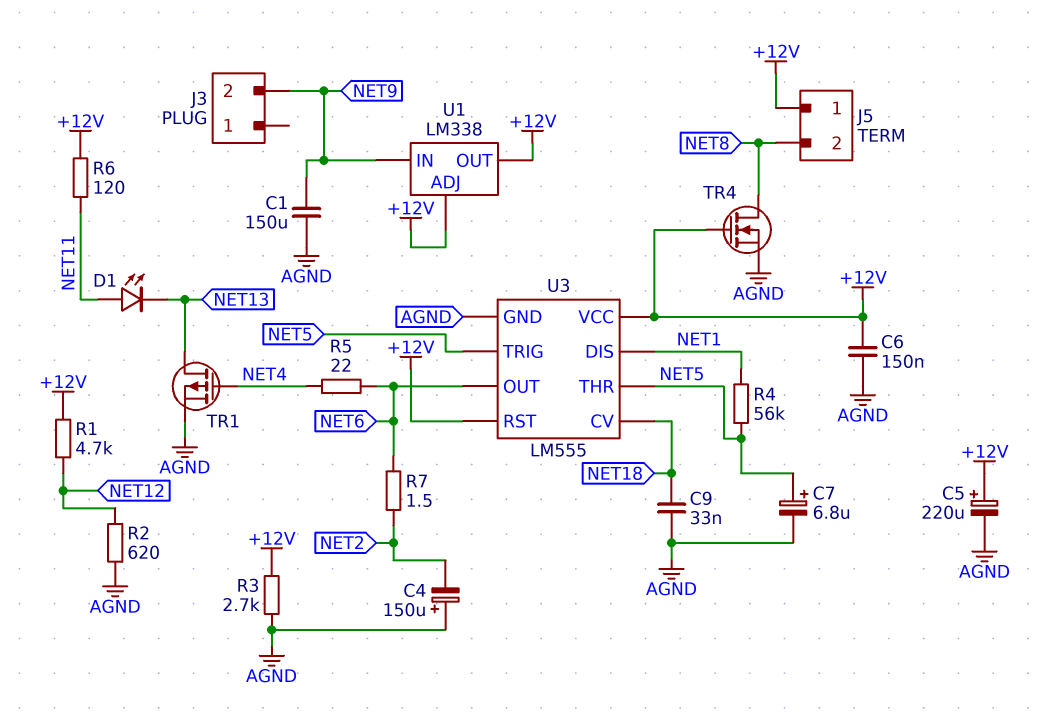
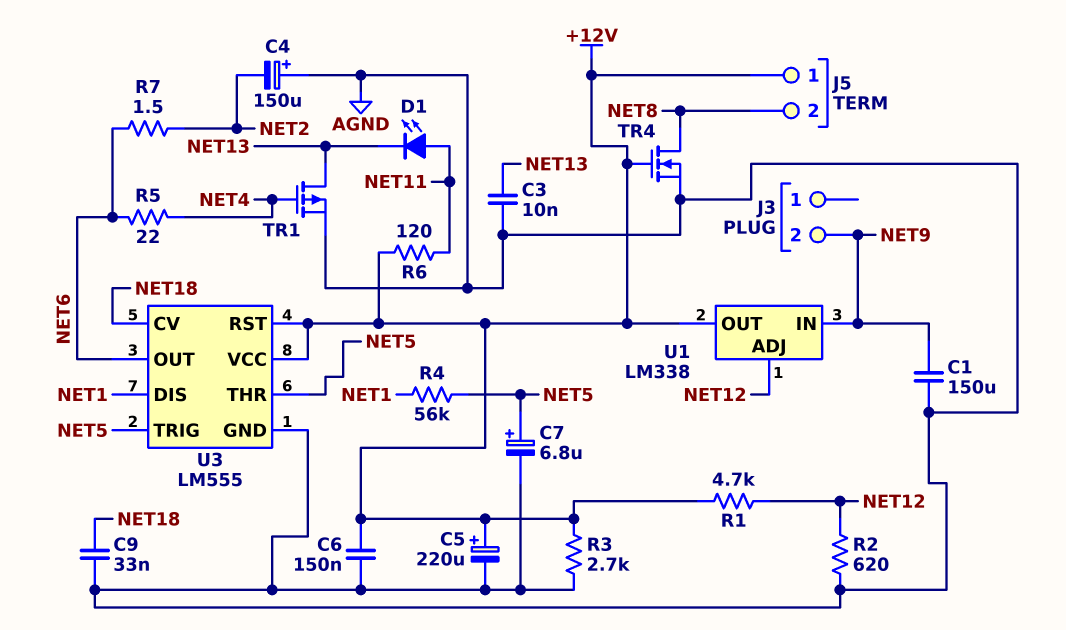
C3: none -> 10nF (AGND, NET13)
U1 pin ADJ: +12V -> NET12

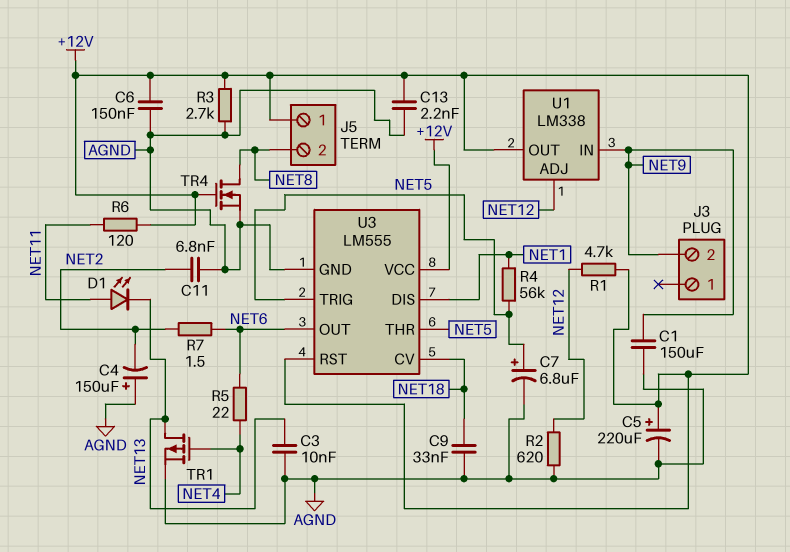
C11: none -> 6.8nF (AGND, NET2)
C13: none -> 2.2nF (+12V, AGND)

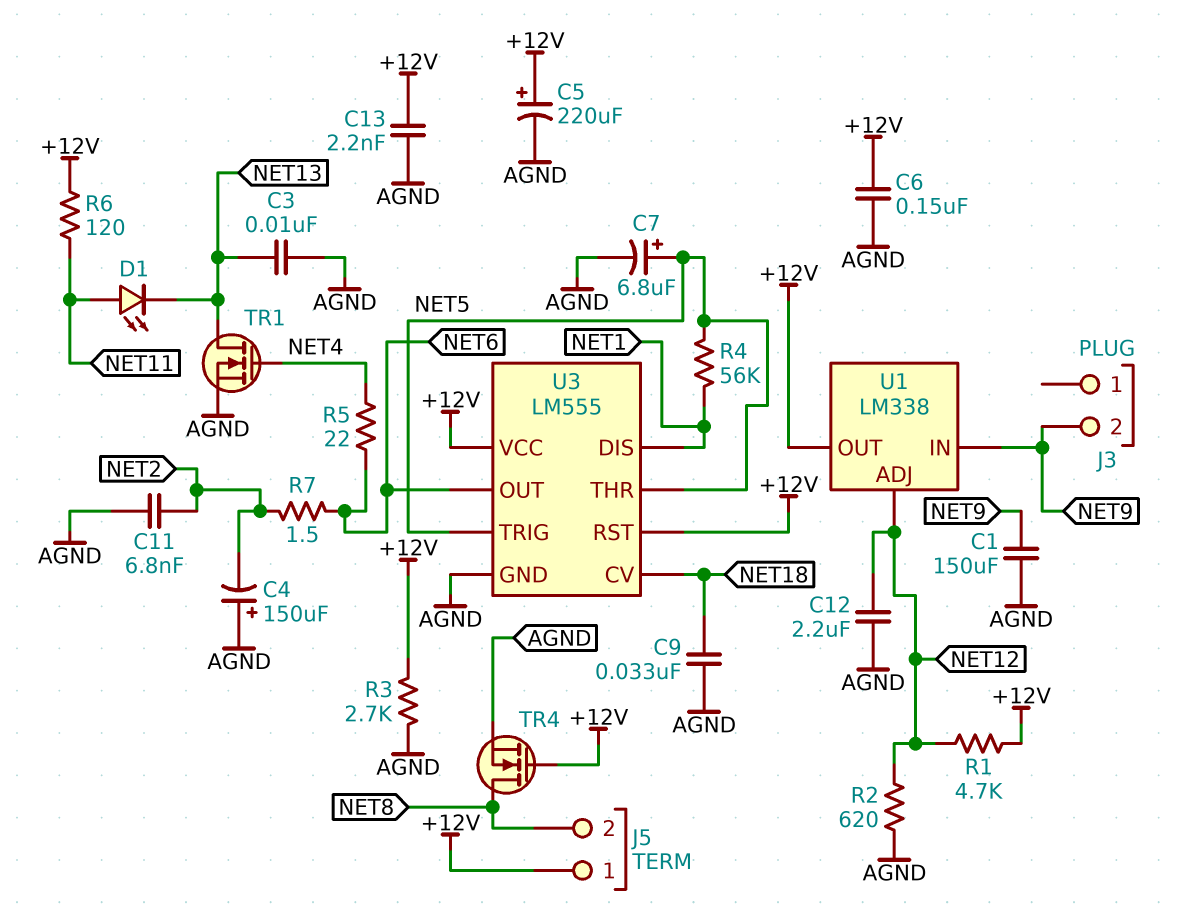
C12: none -> 2.2uF (AGND, NET12)
TR1: PMOS (G NET4, D NET13, S AGND) -> NMOS (G NET4, D NET13, S AGND)

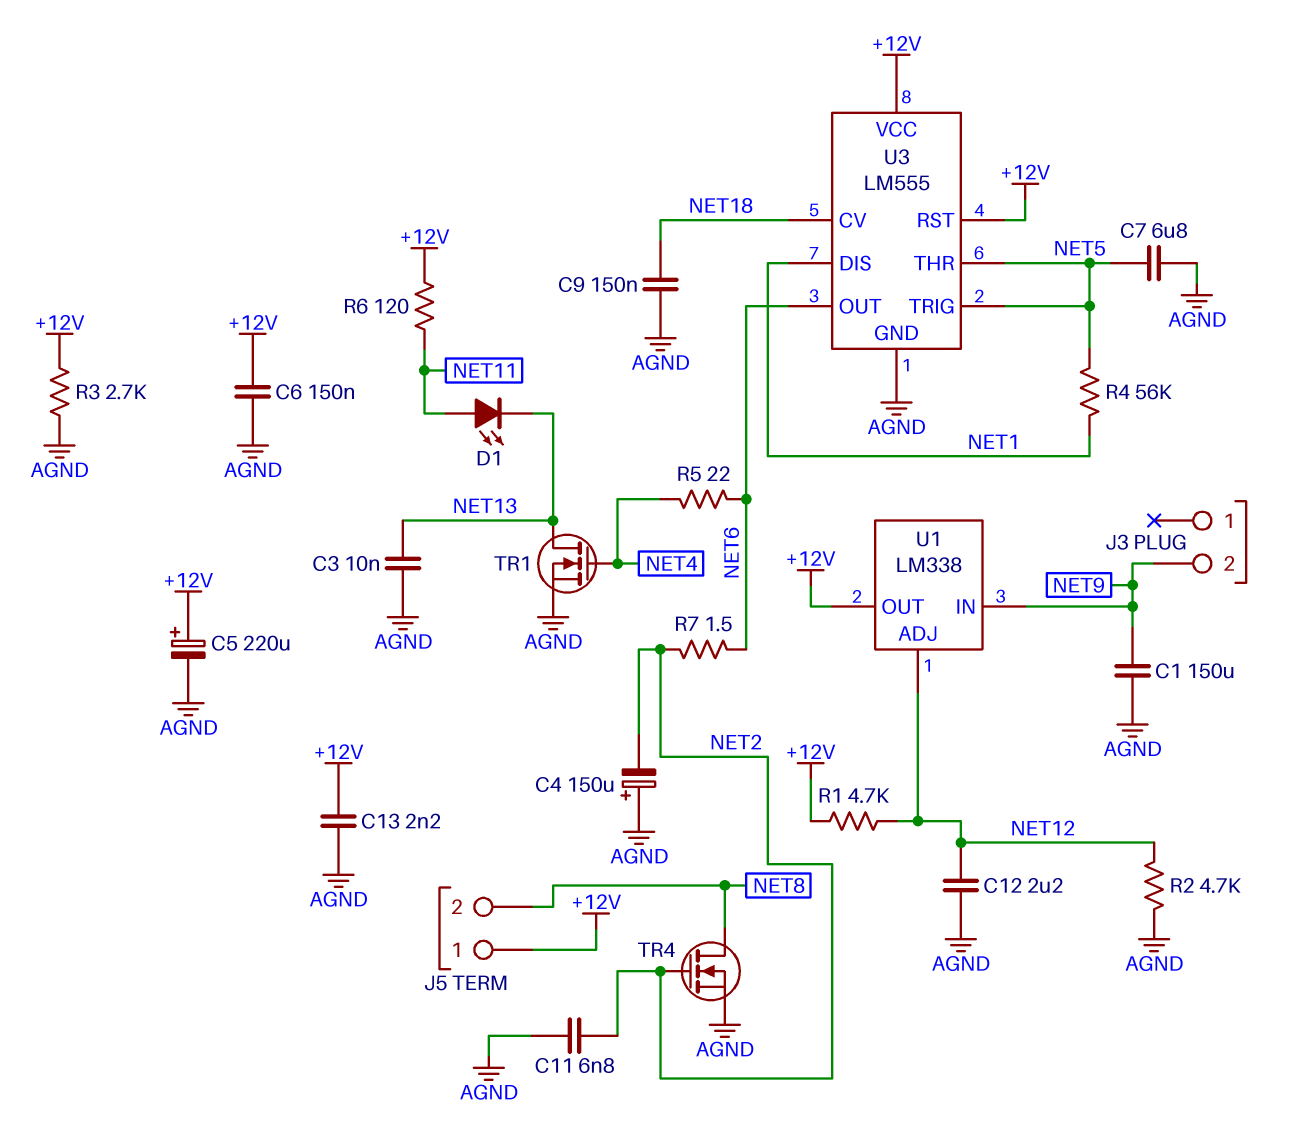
C7: 6.8uF (plus NET5, minus AGND) -> 6.8uF (AGND, NET5)
C9: 33nF (AGND, NET18) -> 150nF (AGND, NET18)
R2: 620 (AGND, NET12) -> 4.7k (AGND, NET12)
TR4: NMOS (G +12V, D NET8, S AGND) -> NMOS (G NET2, D NET8, S AGND)

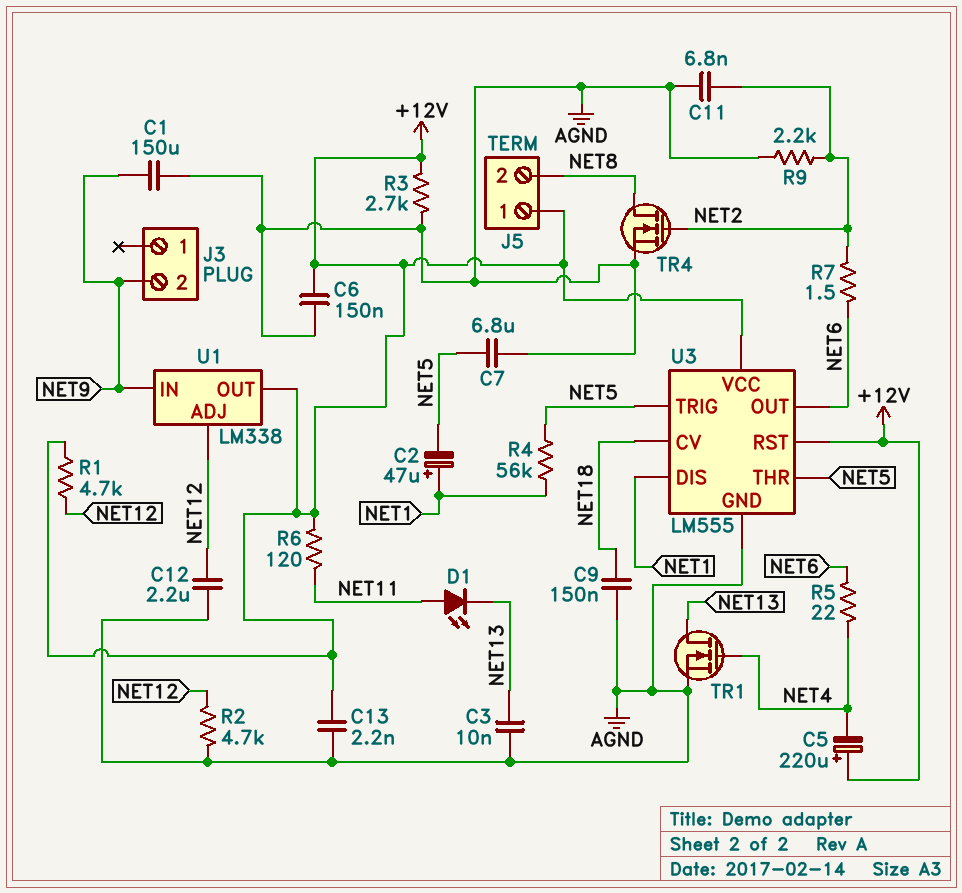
C2: none -> 47uF (plus NET1, minus NET5)
C4: 150uF (plus AGND, minus NET2) -> none
C5: 220uF (plus +12V, minus AGND) -> 220uF (plus +12V, minus NET4)
R9: none -> 2.2k (AGND, NET2)

